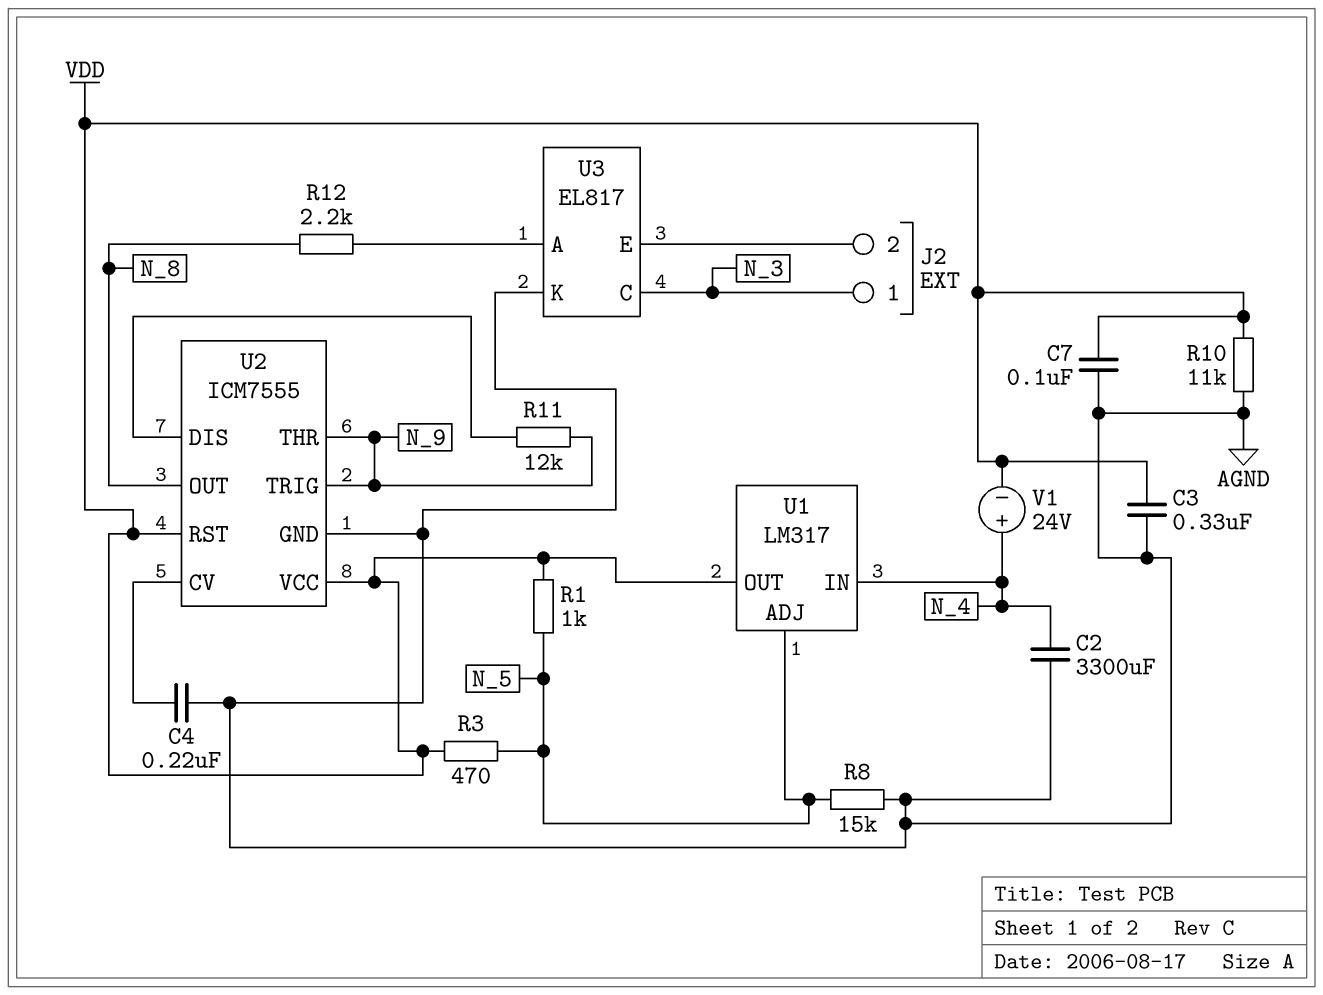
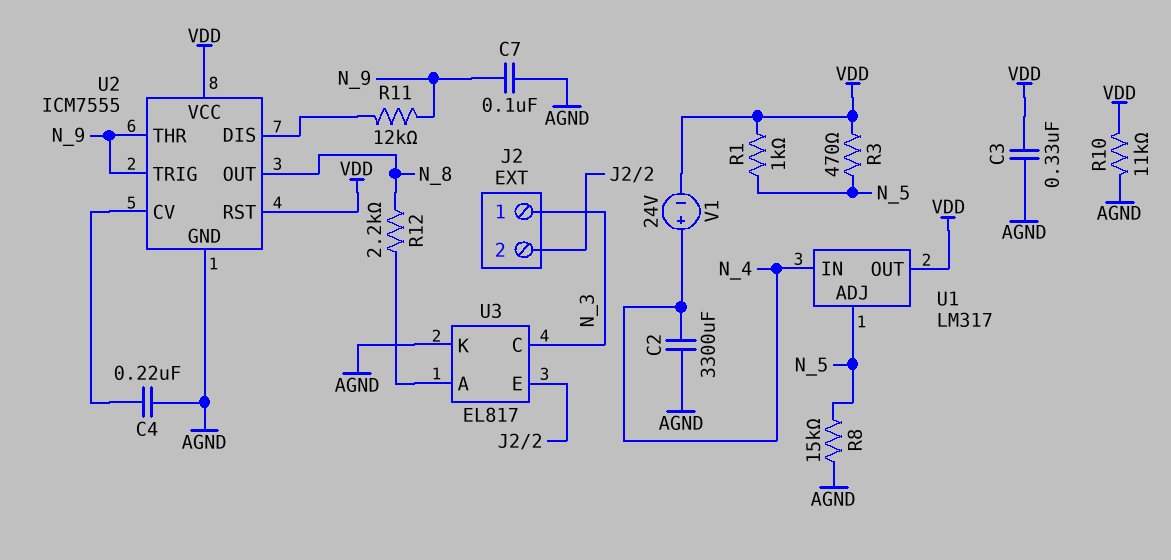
C7: 100nF (AGND, VDD) -> 100nF (AGND, N_9)

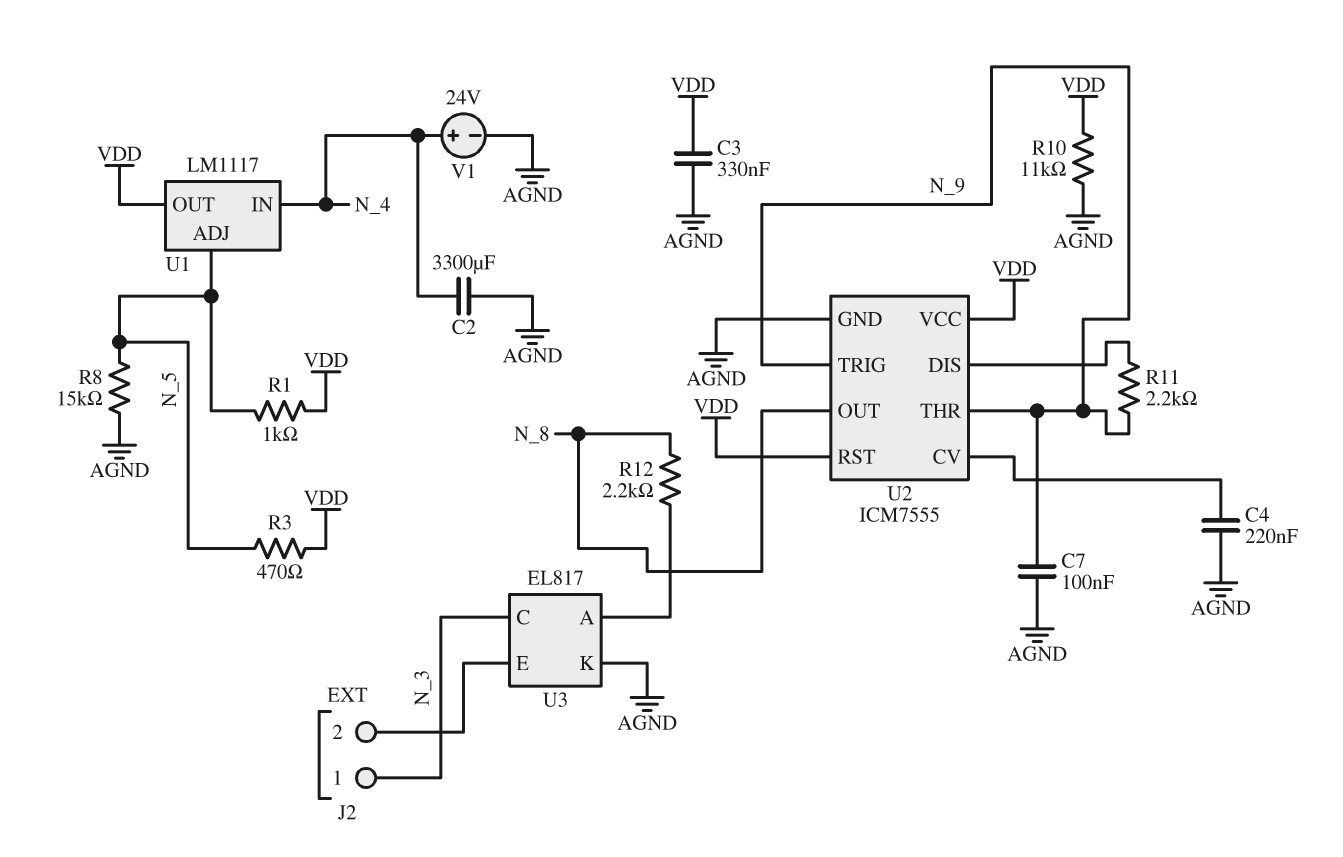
R11: 12k (N_9, U2/DIS) -> 2.2k (N_9, U2/DIS)
U1: LM317 -> LM1117
V1: 24V (plus N_4, minus VDD) -> 24V (plus N_4, minus AGND)

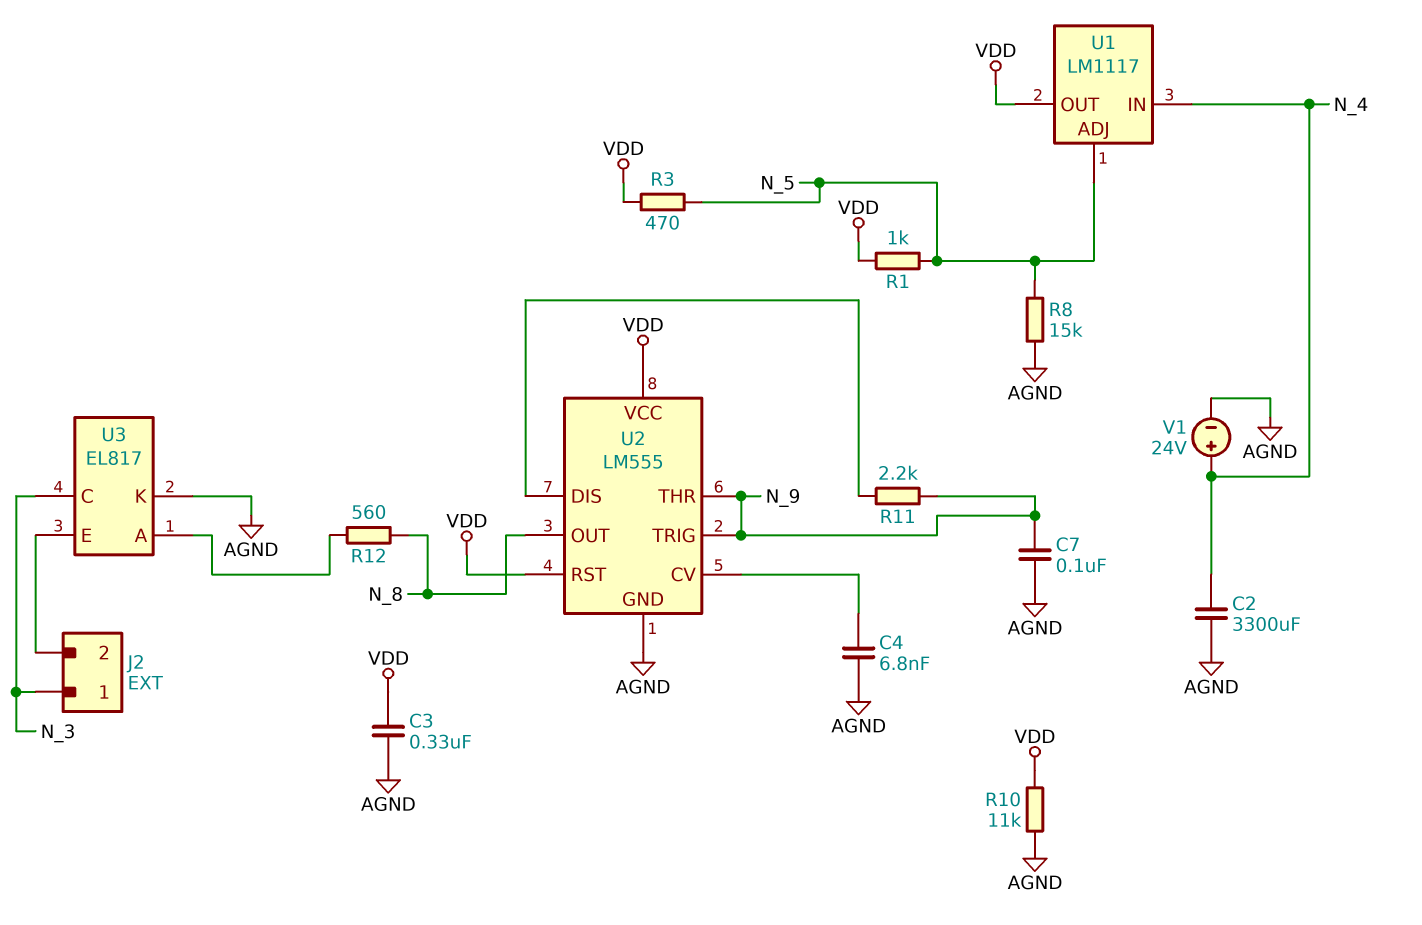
C4: 220nF (AGND, U2/CV) -> 6.8nF (AGND, U2/CV)
R12: 2.2k (N_8, U3/A) -> 560 (N_8, U3/A)
U2: ICM7555 -> LM555

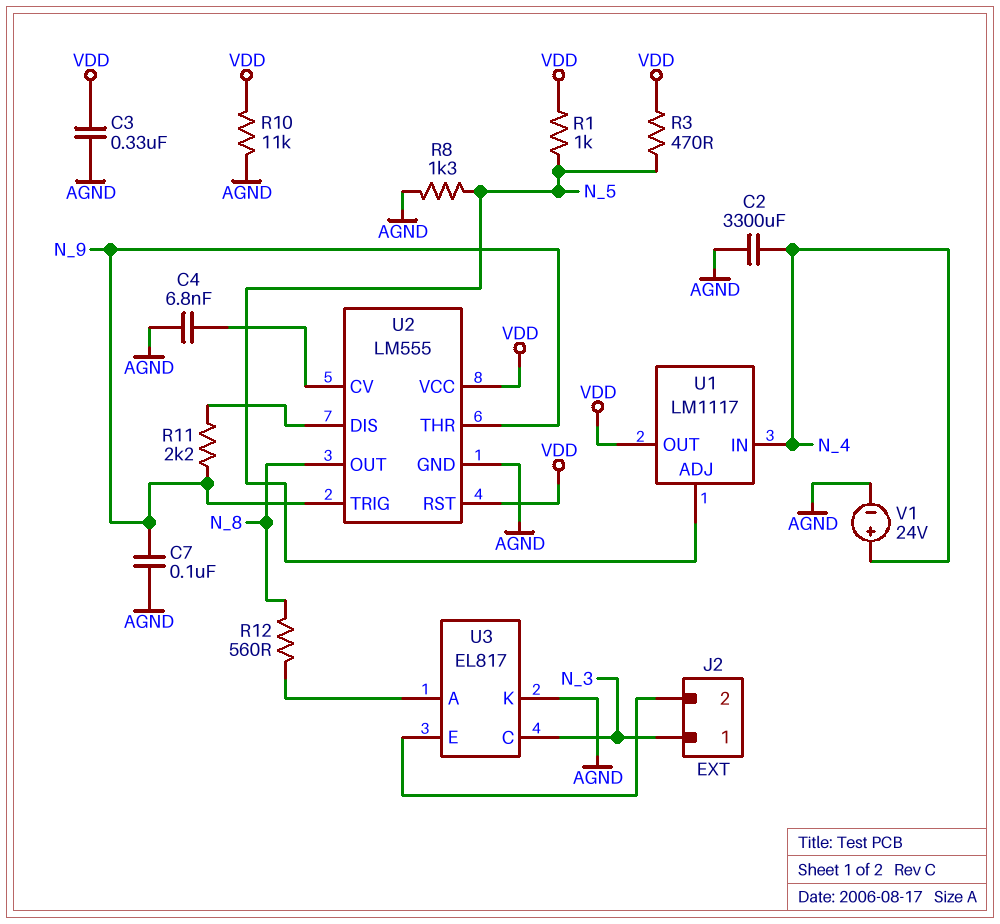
R8: 15k (AGND, N_5) -> 1.3k (AGND, N_5)

